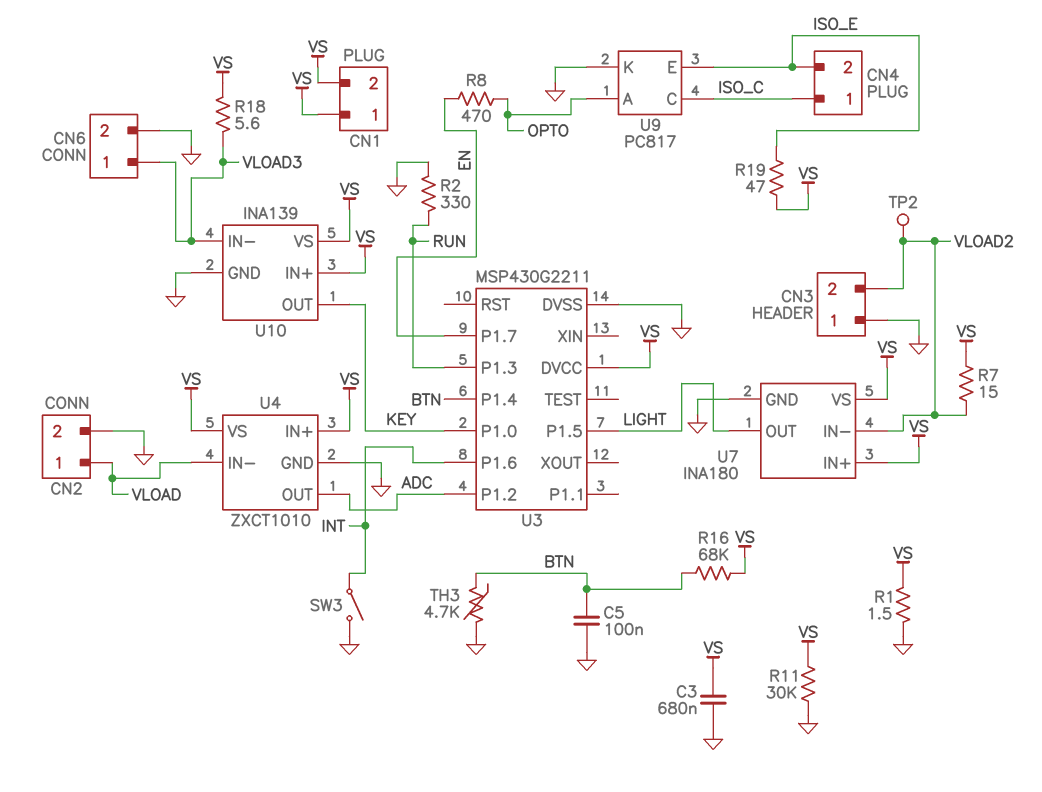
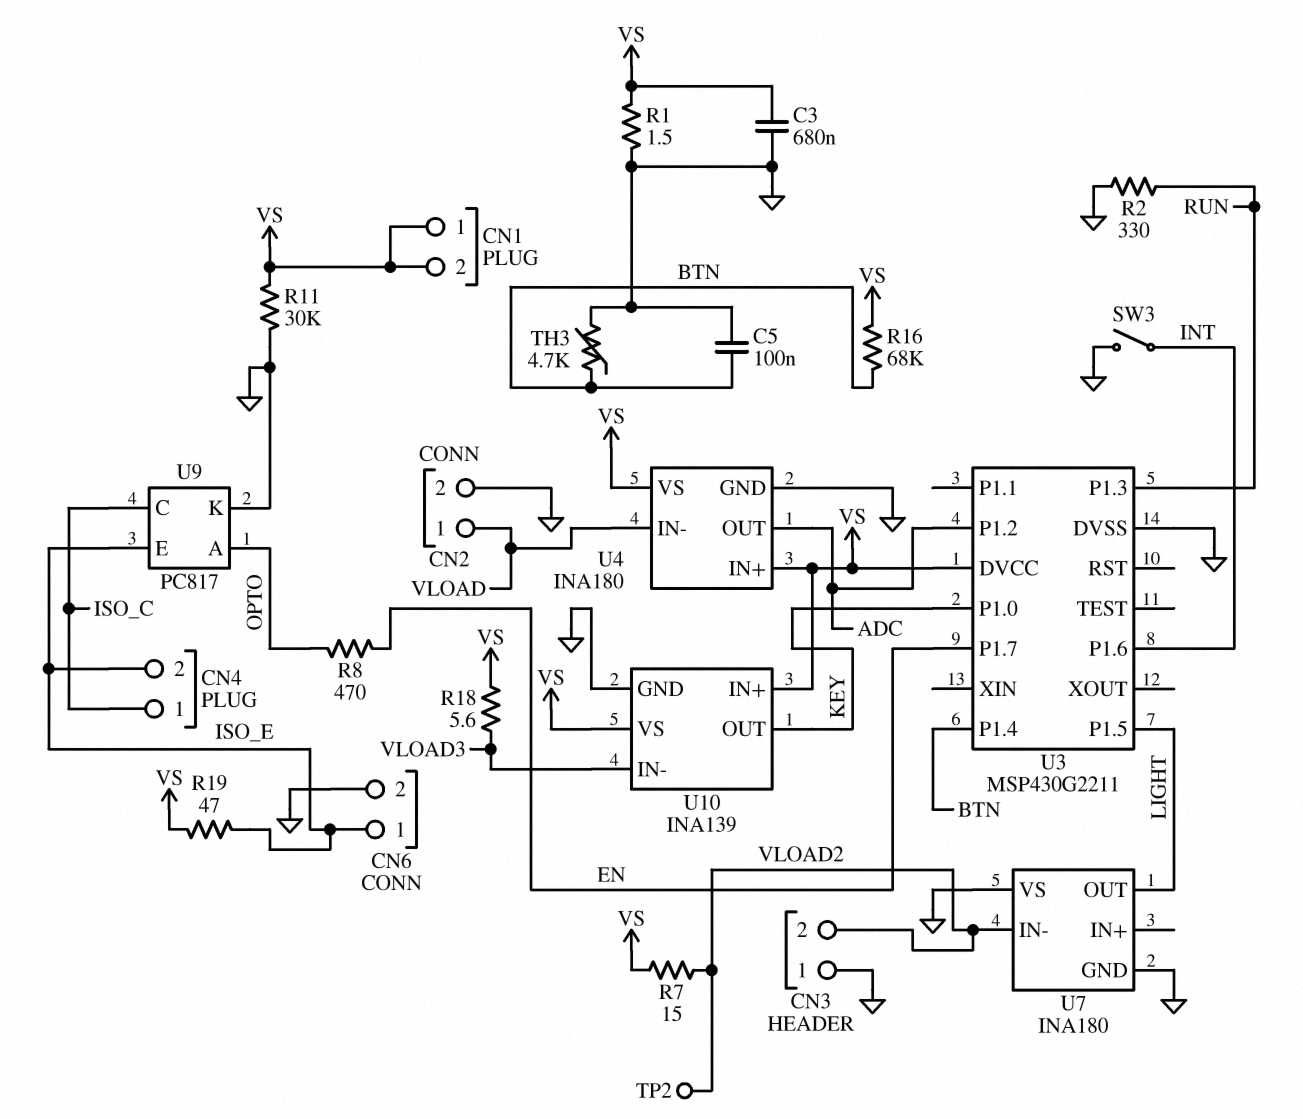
CN6 pin 1: VLOAD3 -> ISO_E
U4: ZXCT1010 -> INA180
U7 pin IN+: VS -> none
U7 pin VS: VS -> GND

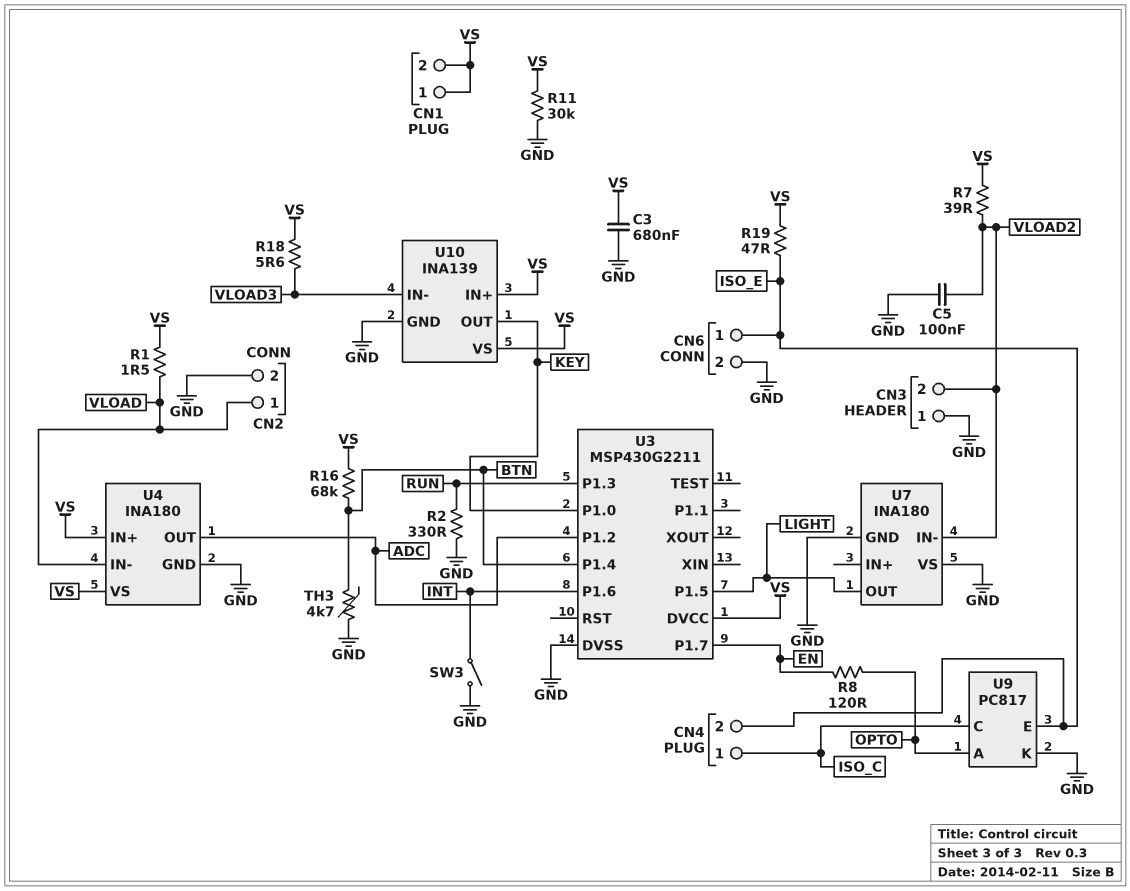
C5: 100nF (BTN, GND) -> 100nF (GND, VLOAD2)
R1: 1.5 (GND, VS) -> 1.5 (VLOAD, VS)
R7: 15 (VLOAD2, VS) -> 39 (VLOAD2, VS)
R8: 470 (EN, OPTO) -> 120 (EN, OPTO)
TP2: test point (VLOAD2) -> none

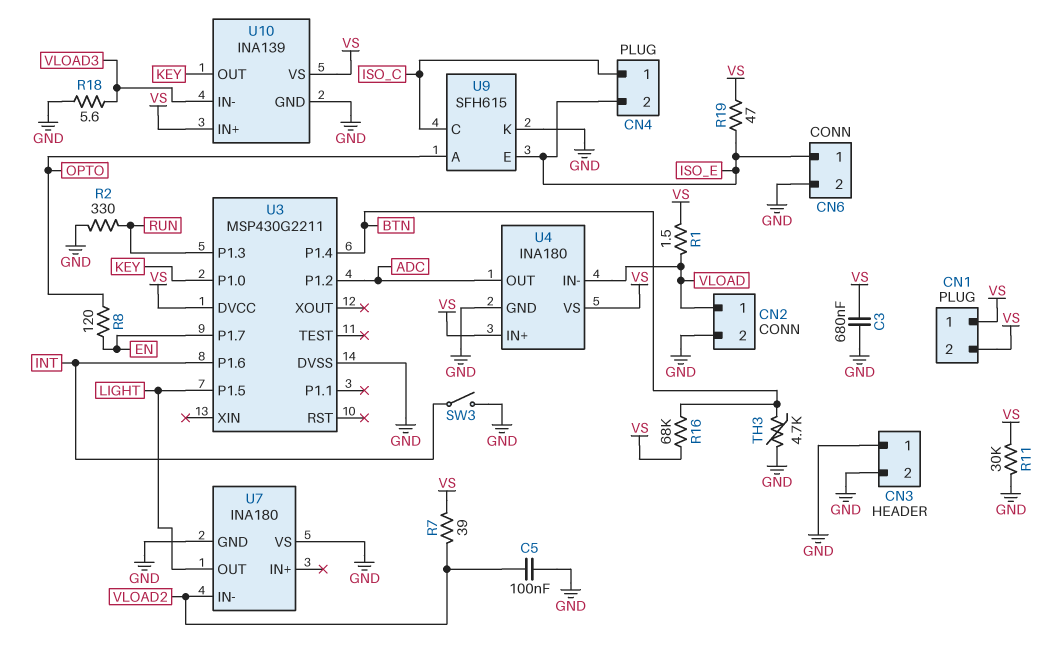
CN3 pin 2: VLOAD2 -> GND
R18: 5.6 (VLOAD3, VS) -> 5.6 (GND, VLOAD3)
U9: PC817 -> SFH615

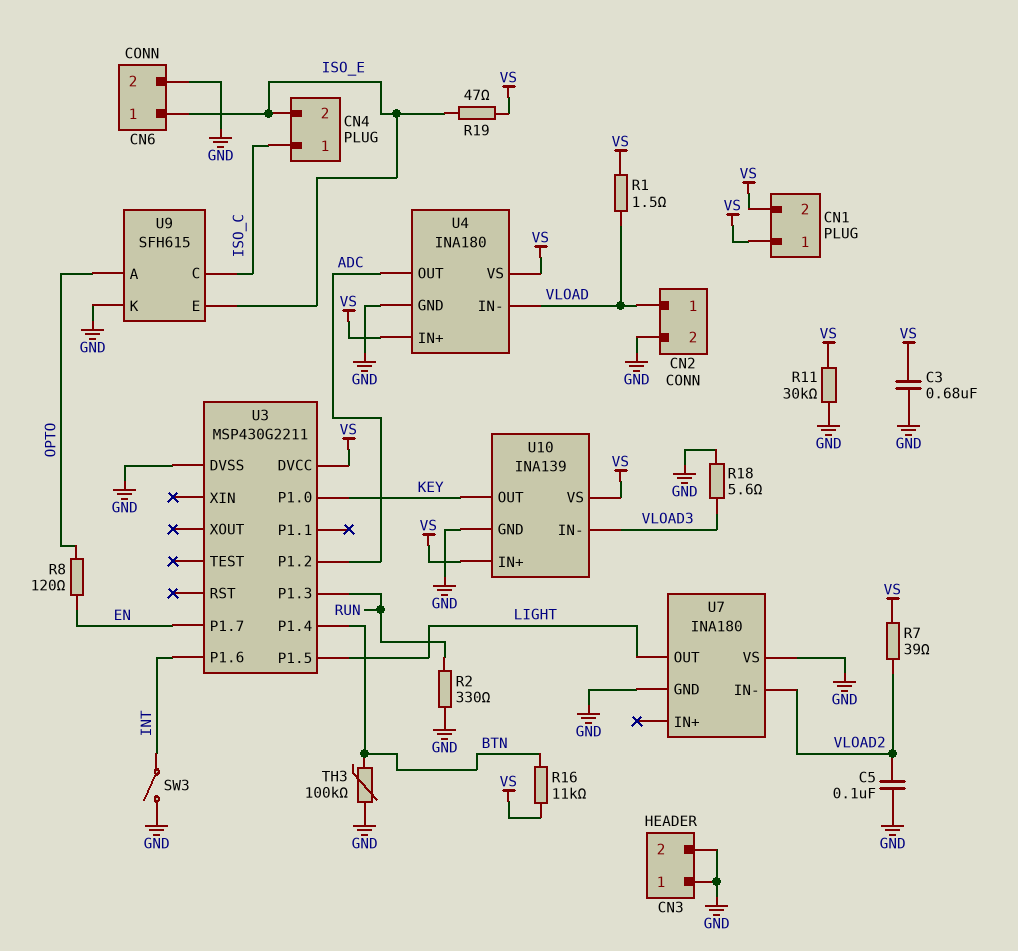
R16: 68k (BTN, VS) -> 11k (BTN, VS)
TH3: 4.7k (BTN, GND) -> 100k (BTN, GND)

